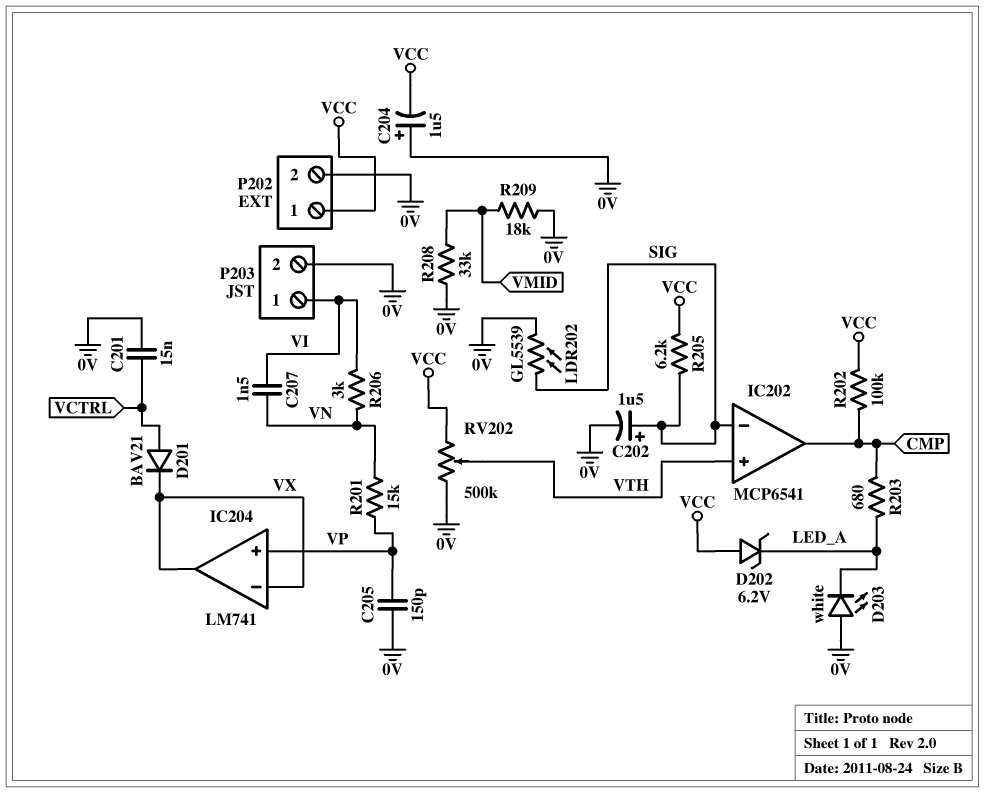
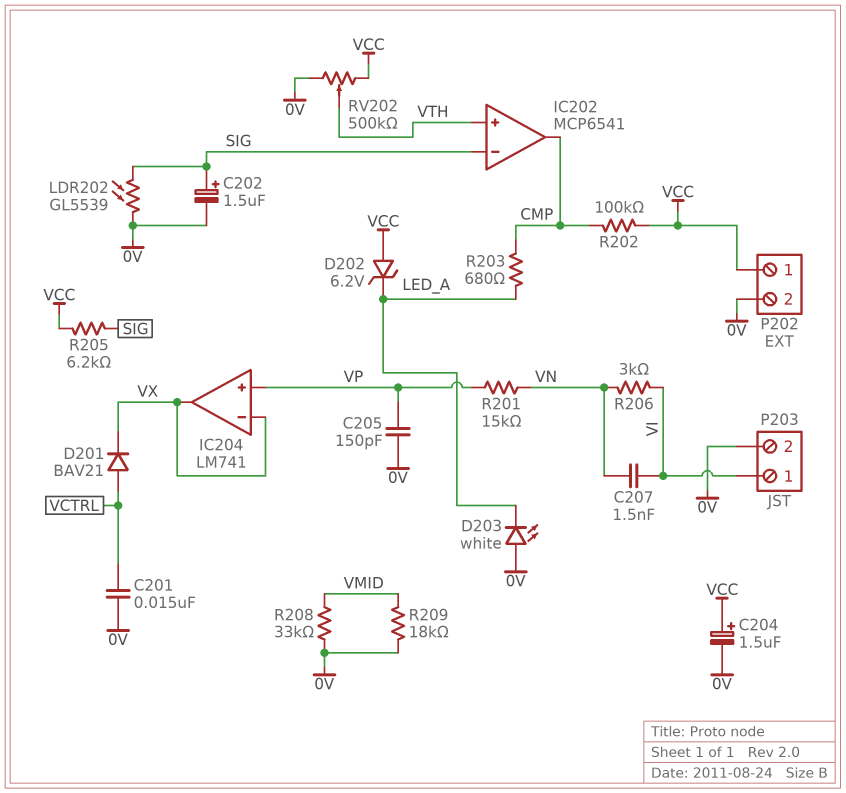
C204: 1.5uF (plus 0V, minus VCC) -> 1.5uF (plus VCC, minus 0V)

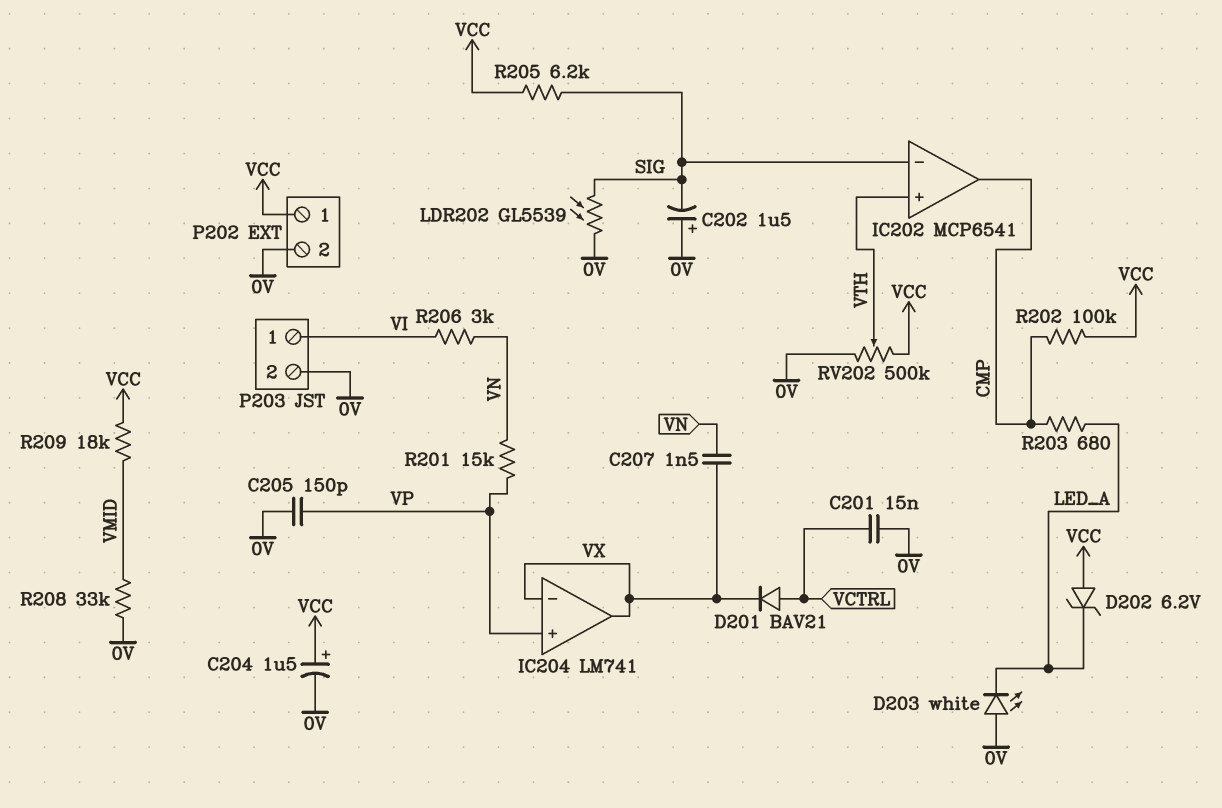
C202: 1.5uF (plus SIG, minus 0V) -> 1.5uF (plus 0V, minus SIG)
C207: 1.5nF (VI, VN) -> 1.5nF (VN, VX)
R209: 18k (0V, VMID) -> 18k (VCC, VMID)

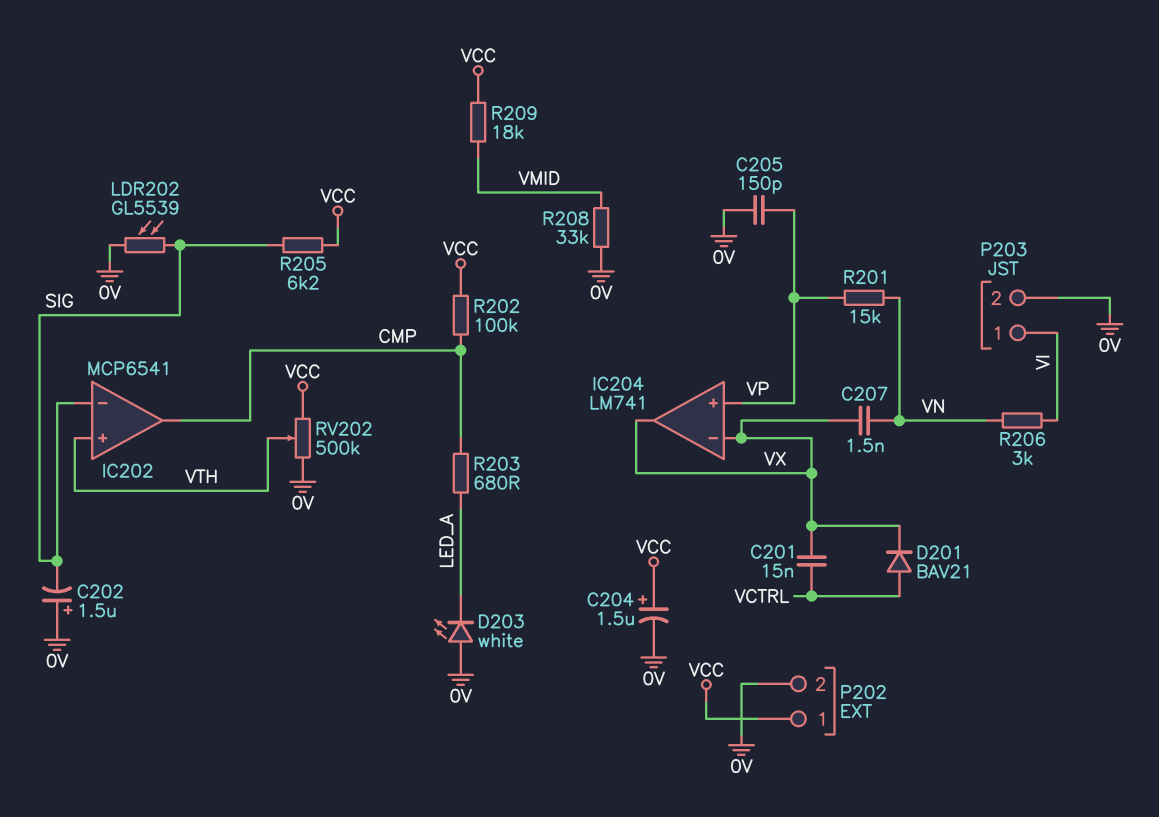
C201: 15nF (0V, VCTRL) -> 15nF (VCTRL, VX)
D202: zener 6.2V (A VCC, K LED_A) -> none

